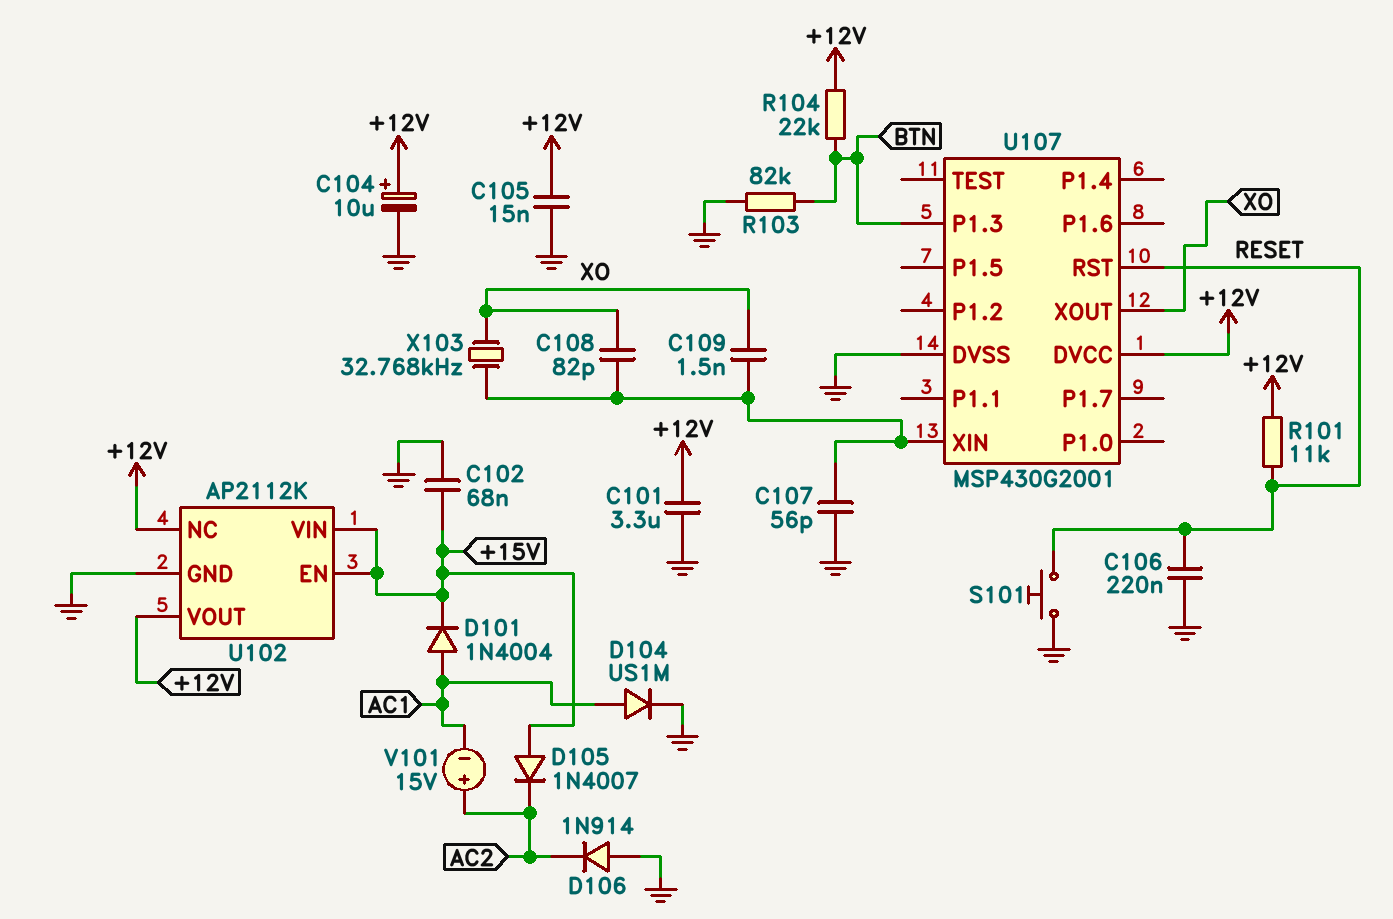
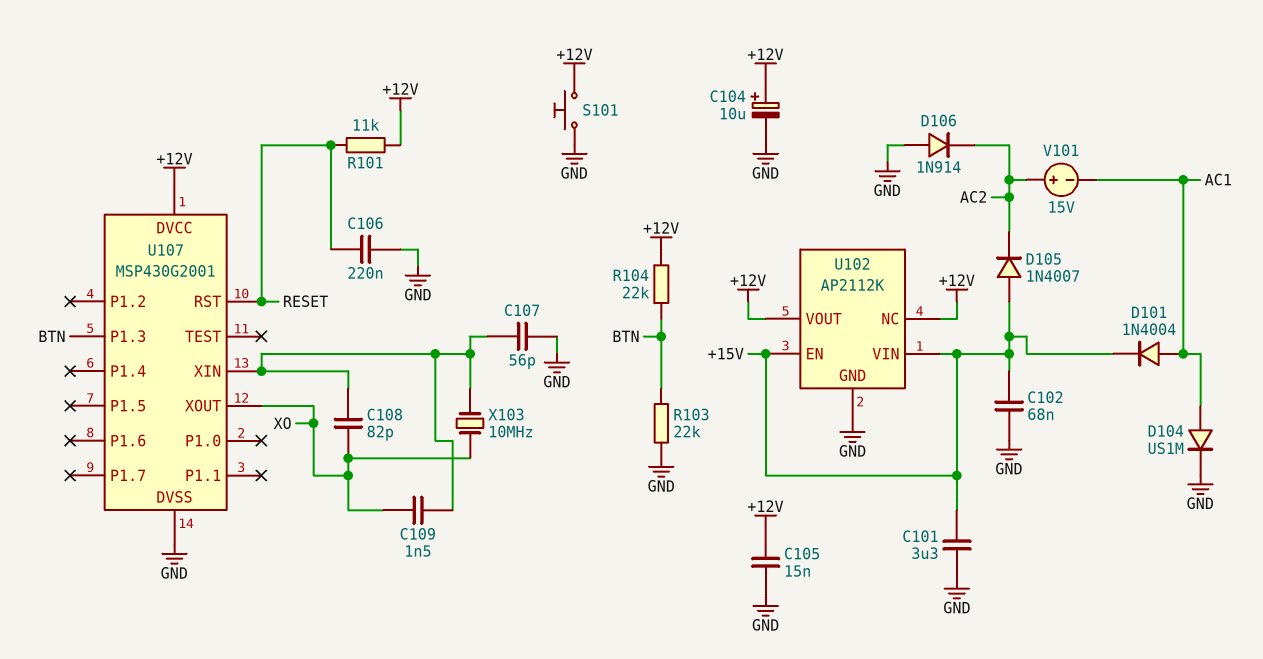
C101: 3.3uF (+12V, GND) -> 3.3uF (+15V, GND)
R103: 82k (BTN, GND) -> 22k (BTN, GND)
S101: button (GND, RESET) -> button (+12V, GND)
X103: 32.768kHz (U107/XIN, XO) -> 10MHz (U107/XIN, XO)

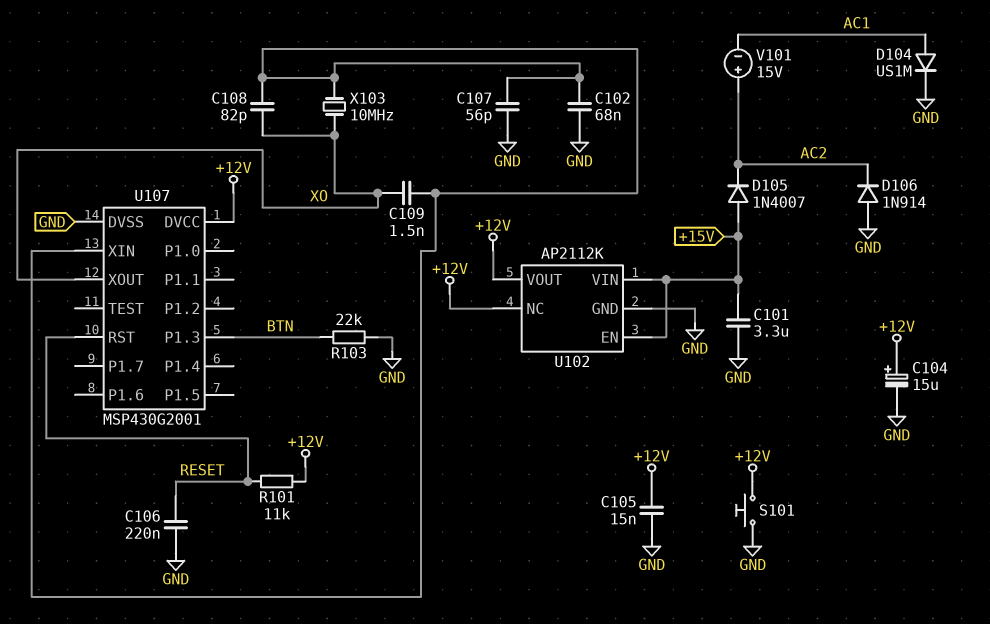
C102: 68nF (+15V, GND) -> 68nF (GND, U107/XIN)
C104: 10uF (plus +12V, minus GND) -> 15uF (plus +12V, minus GND)
D101: diode 1N4004 (A AC1, K +15V) -> none
R104: 22k (+12V, BTN) -> none

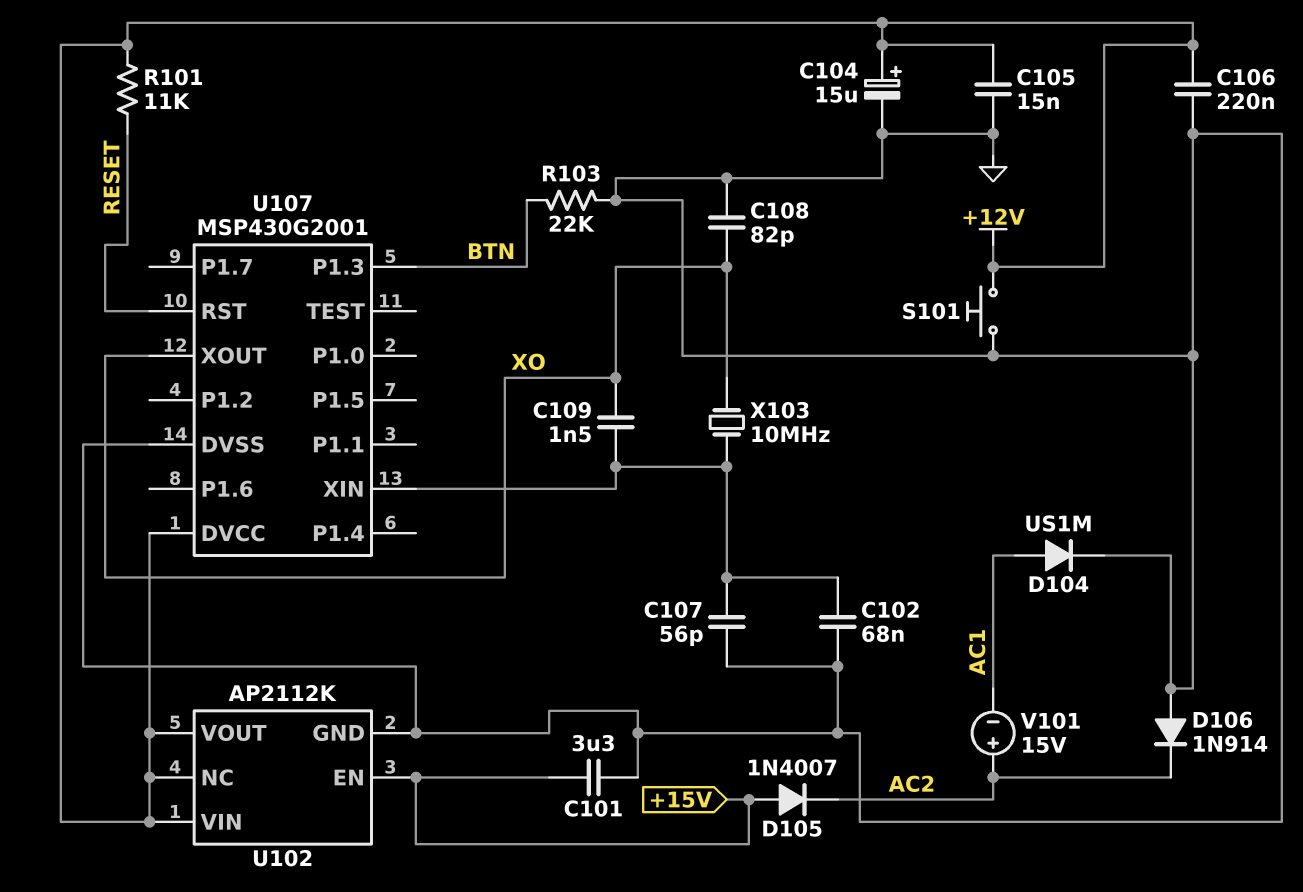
C106: 220nF (GND, RESET) -> 220nF (+12V, GND)
C108: 82pF (U107/XIN, XO) -> 82pF (GND, XO)
U102 pin VIN: +15V -> +12V

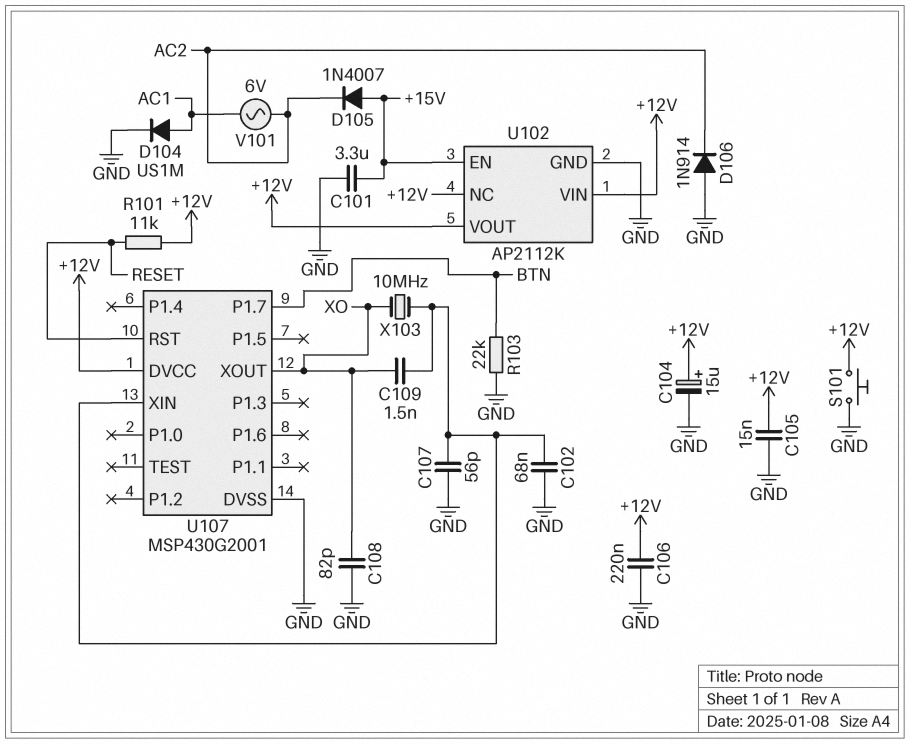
U107 pin P1.3: BTN -> none
U107 pin P1.7: none -> BTN
V101: 15V (plus AC2, minus AC1) -> AC 6V (AC1, AC2)

